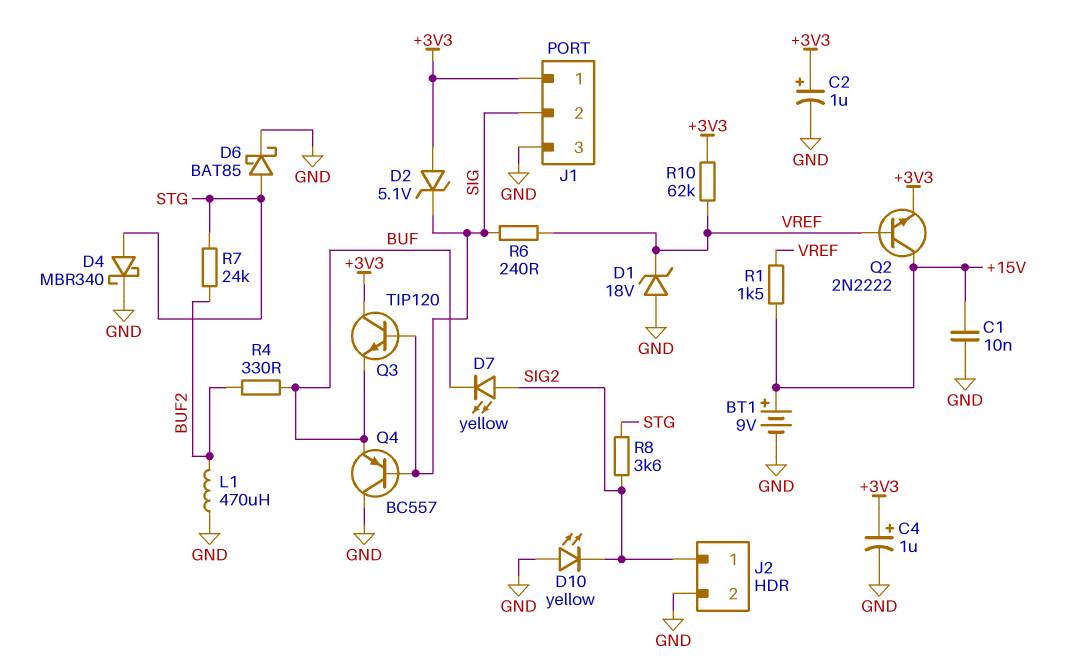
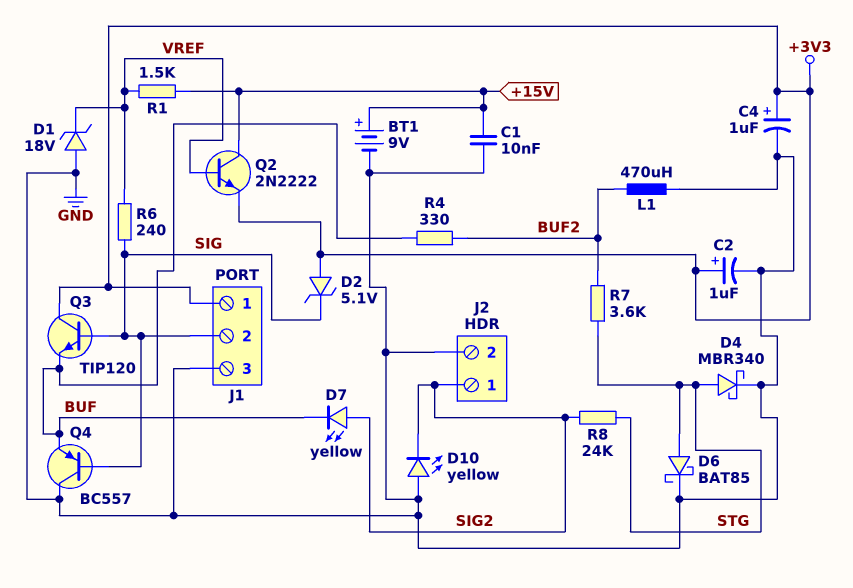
R7: 24k (BUF2, STG) -> 3.6k (BUF2, STG)
R8: 3.6k (SIG2, STG) -> 24k (SIG2, STG)
R10: 62k (+3V3, VREF) -> none

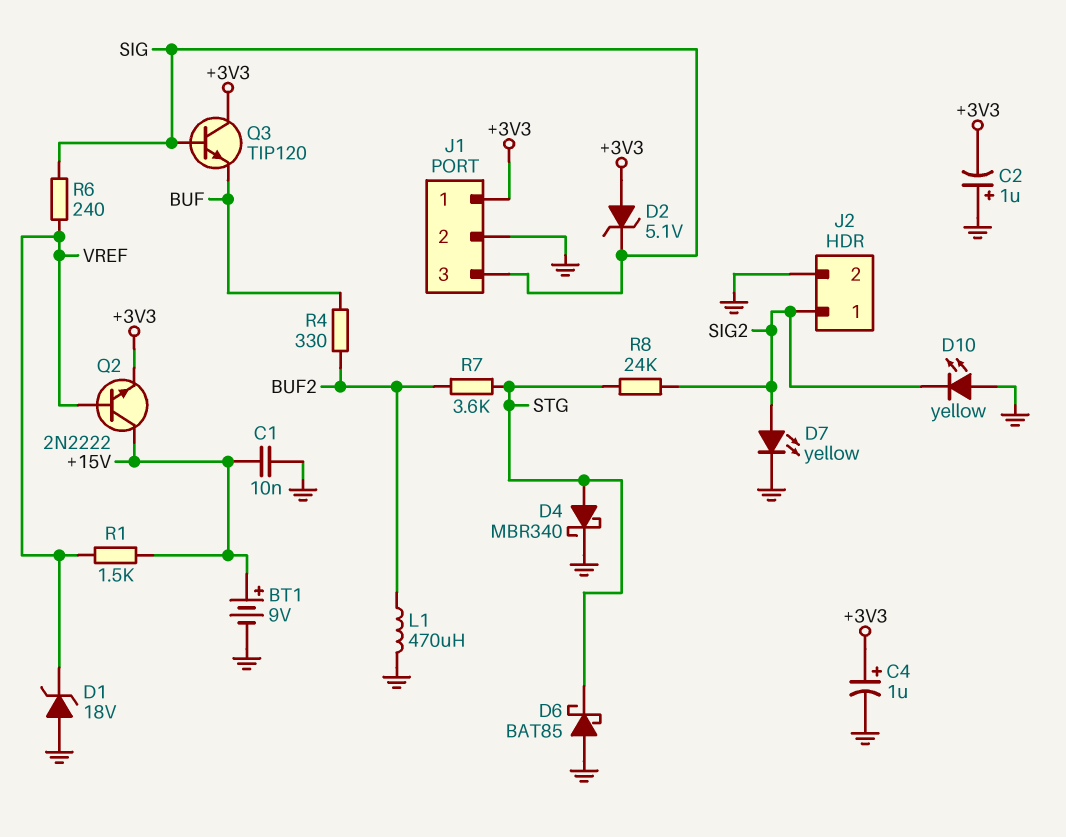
C2: 1uF (plus +3V3, minus GND) -> 1uF (plus GND, minus +3V3)
D6: schottky BAT85 (A STG, K GND) -> schottky BAT85 (A GND, K STG)
D7: LED yellow (A SIG2, K BUF) -> LED yellow (A SIG2, K GND)
J1 pin 2: SIG -> GND
J1 pin 3: GND -> SIG
Q4: PNP BC557 (B SIG, C GND, E BUF) -> none

